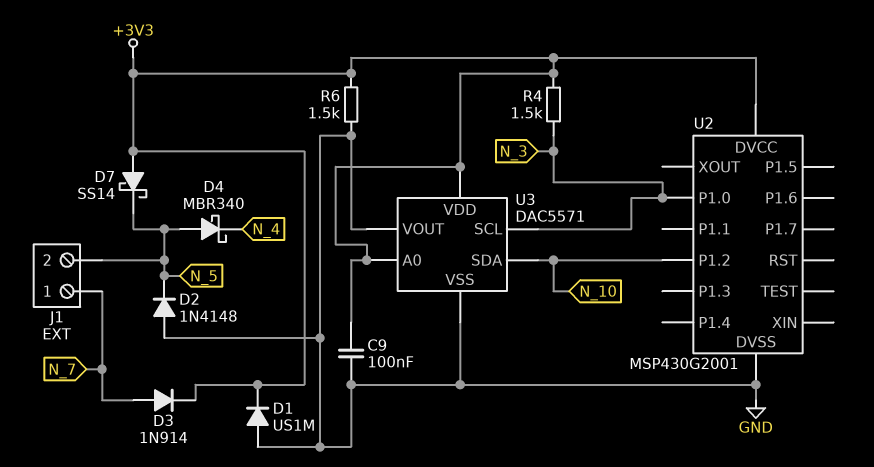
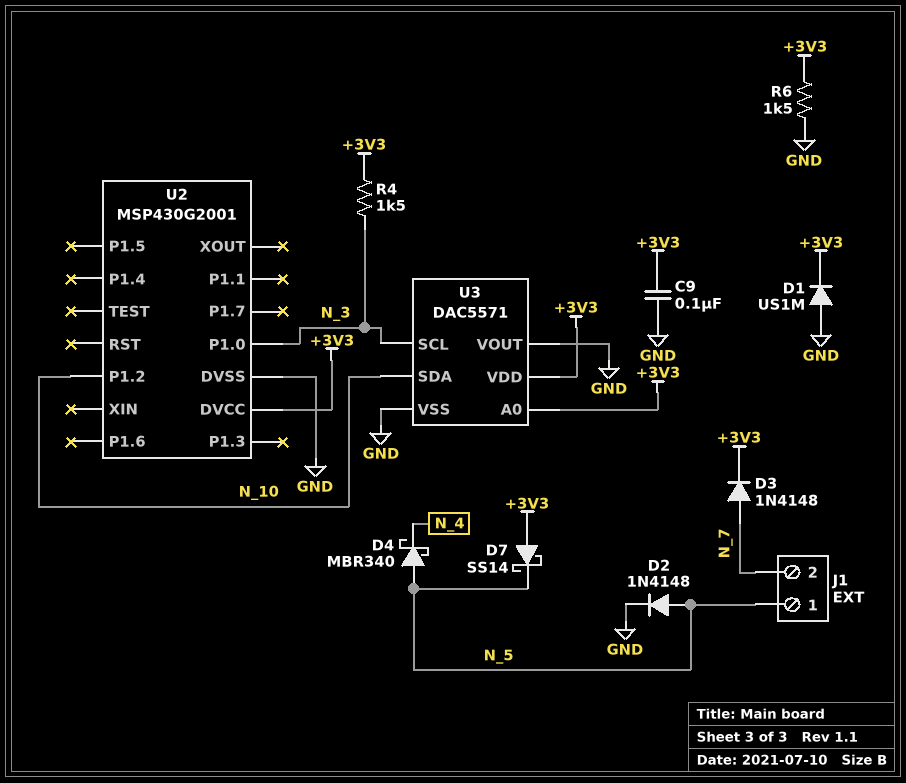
D2: diode 1N4148 (A GND, K N_5) -> diode 1N4148 (A N_5, K GND)
D3: diode 1N914 (A N_7, K +3V3) -> diode 1N4148 (A N_7, K +3V3)
J1 pin 1: N_7 -> N_5
J1 pin 2: N_5 -> N_7

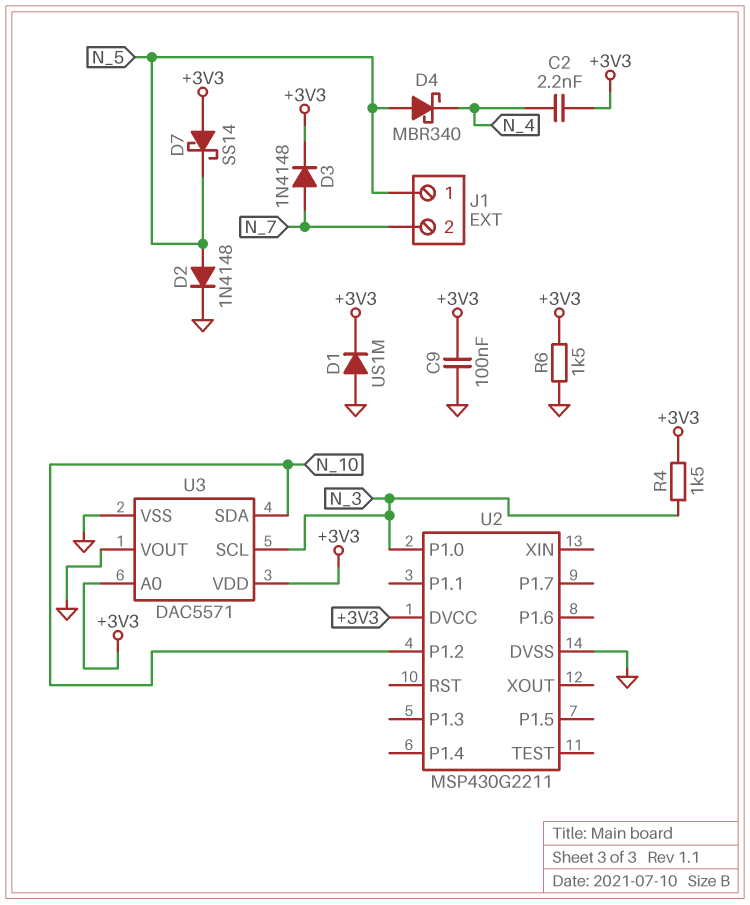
C2: none -> 2.2nF (+3V3, N_4)
U2: MSP430G2001 -> MSP430G2211

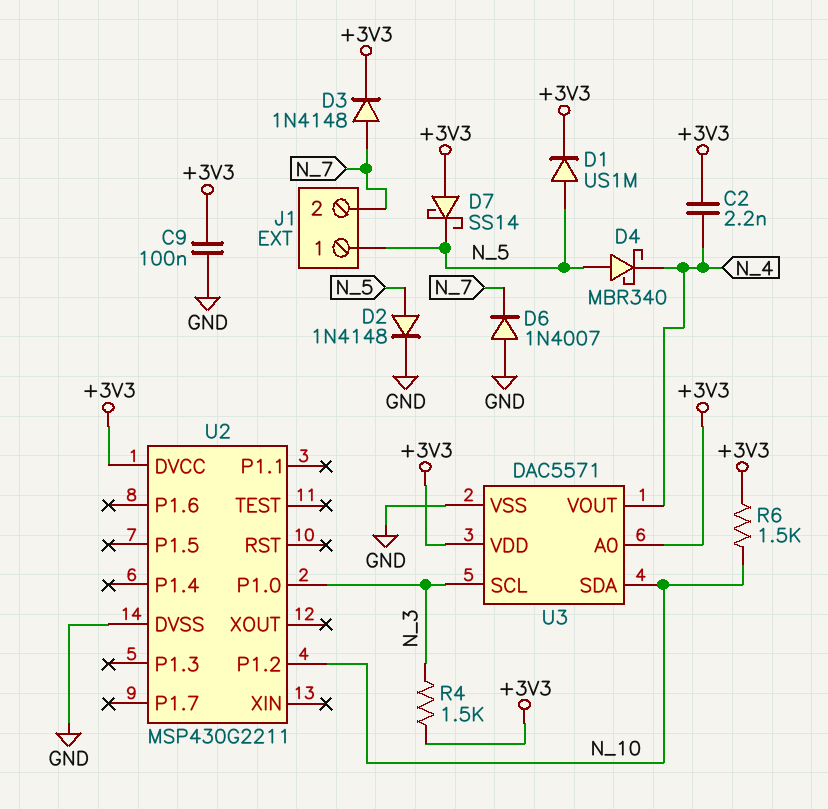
D1: diode US1M (A GND, K +3V3) -> diode US1M (A N_5, K +3V3)
D6: none -> diode 1N4007 (A GND, K N_7)
R6: 1.5k (+3V3, GND) -> 1.5k (+3V3, N_10)
U3 pin VOUT: GND -> N_4

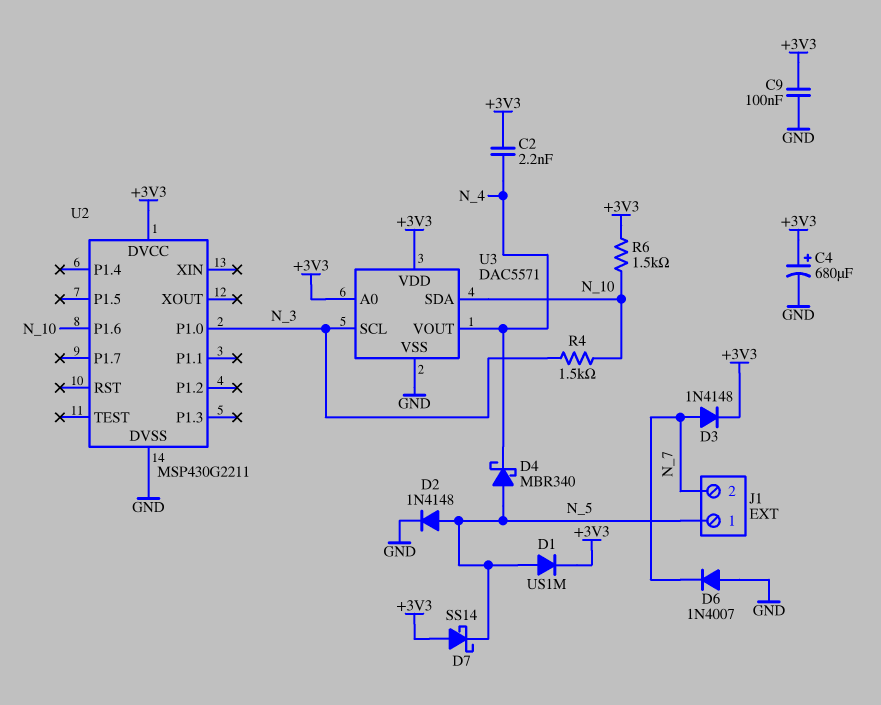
C4: none -> 680uF (plus +3V3, minus GND)
R4: 1.5k (+3V3, N_3) -> 1.5k (N_3, N_10)
U2 pin P1.2: N_10 -> none
U2 pin P1.6: none -> N_10

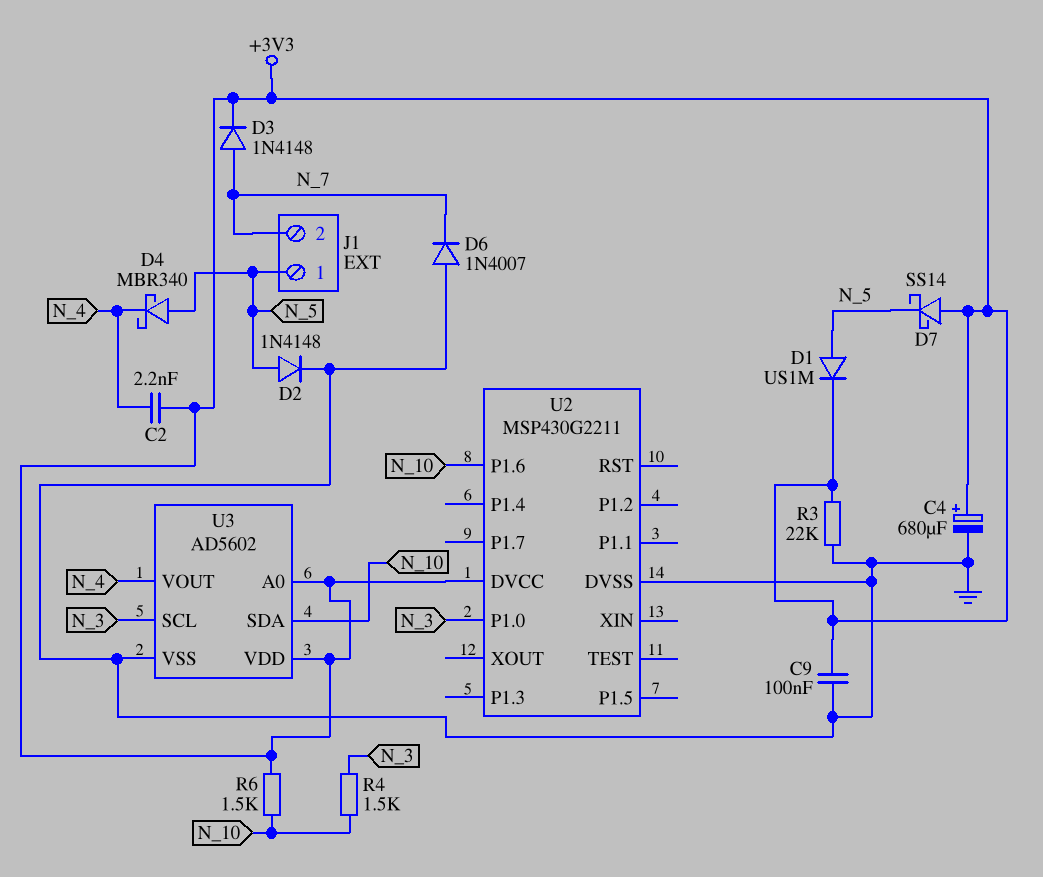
R3: none -> 22k (+3V3, GND)
U3: DAC5571 -> AD5602

